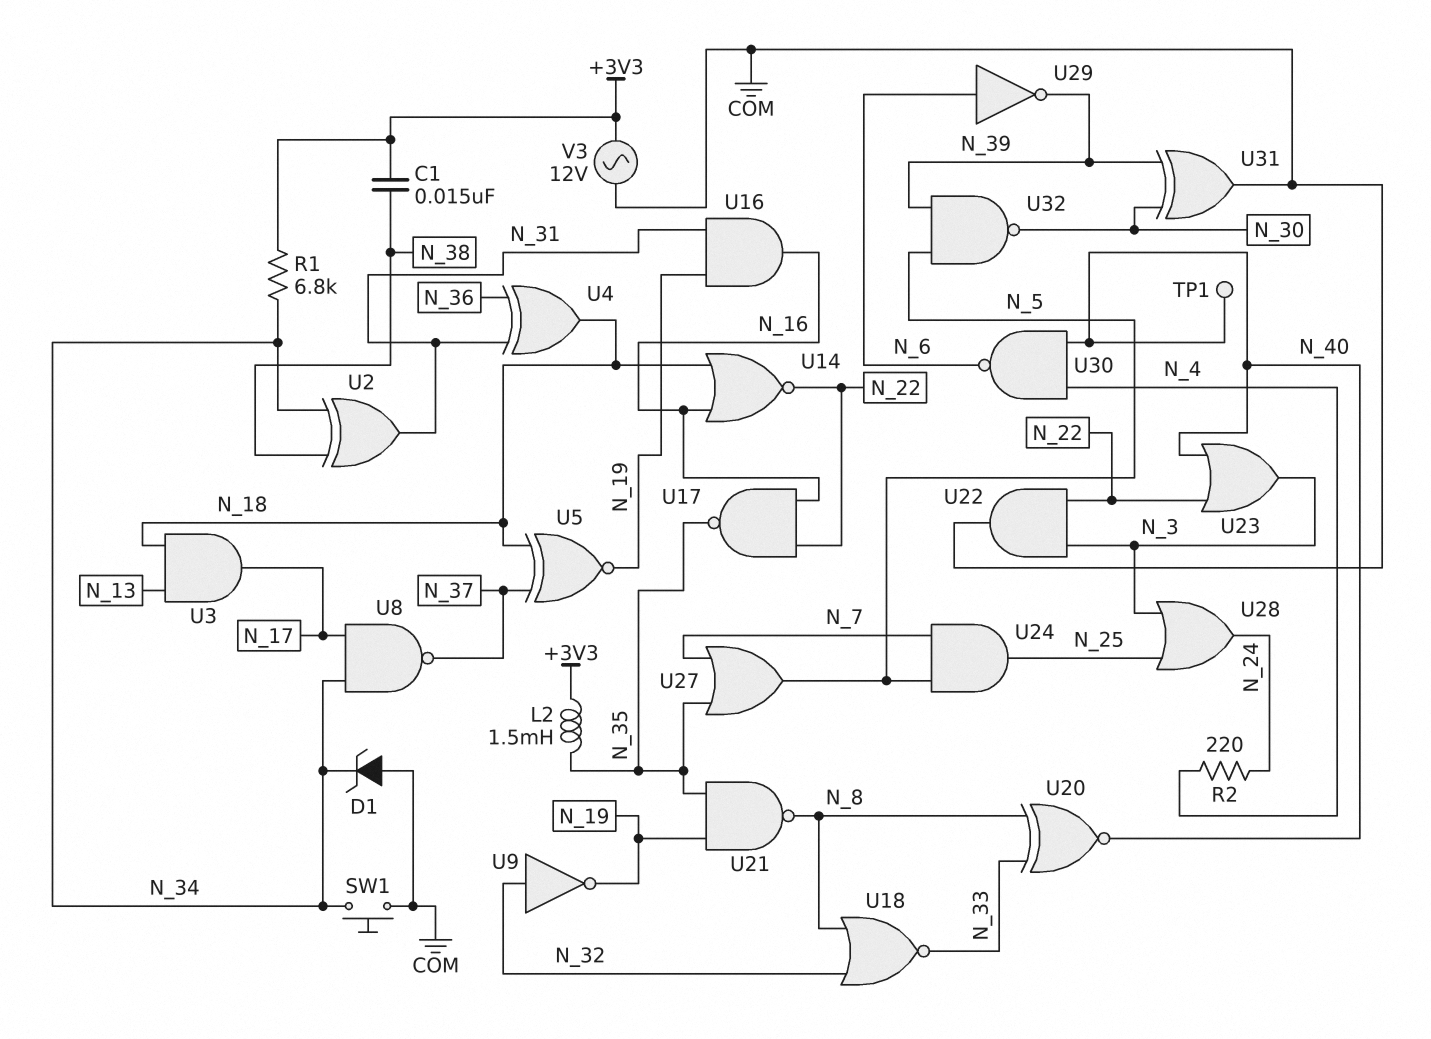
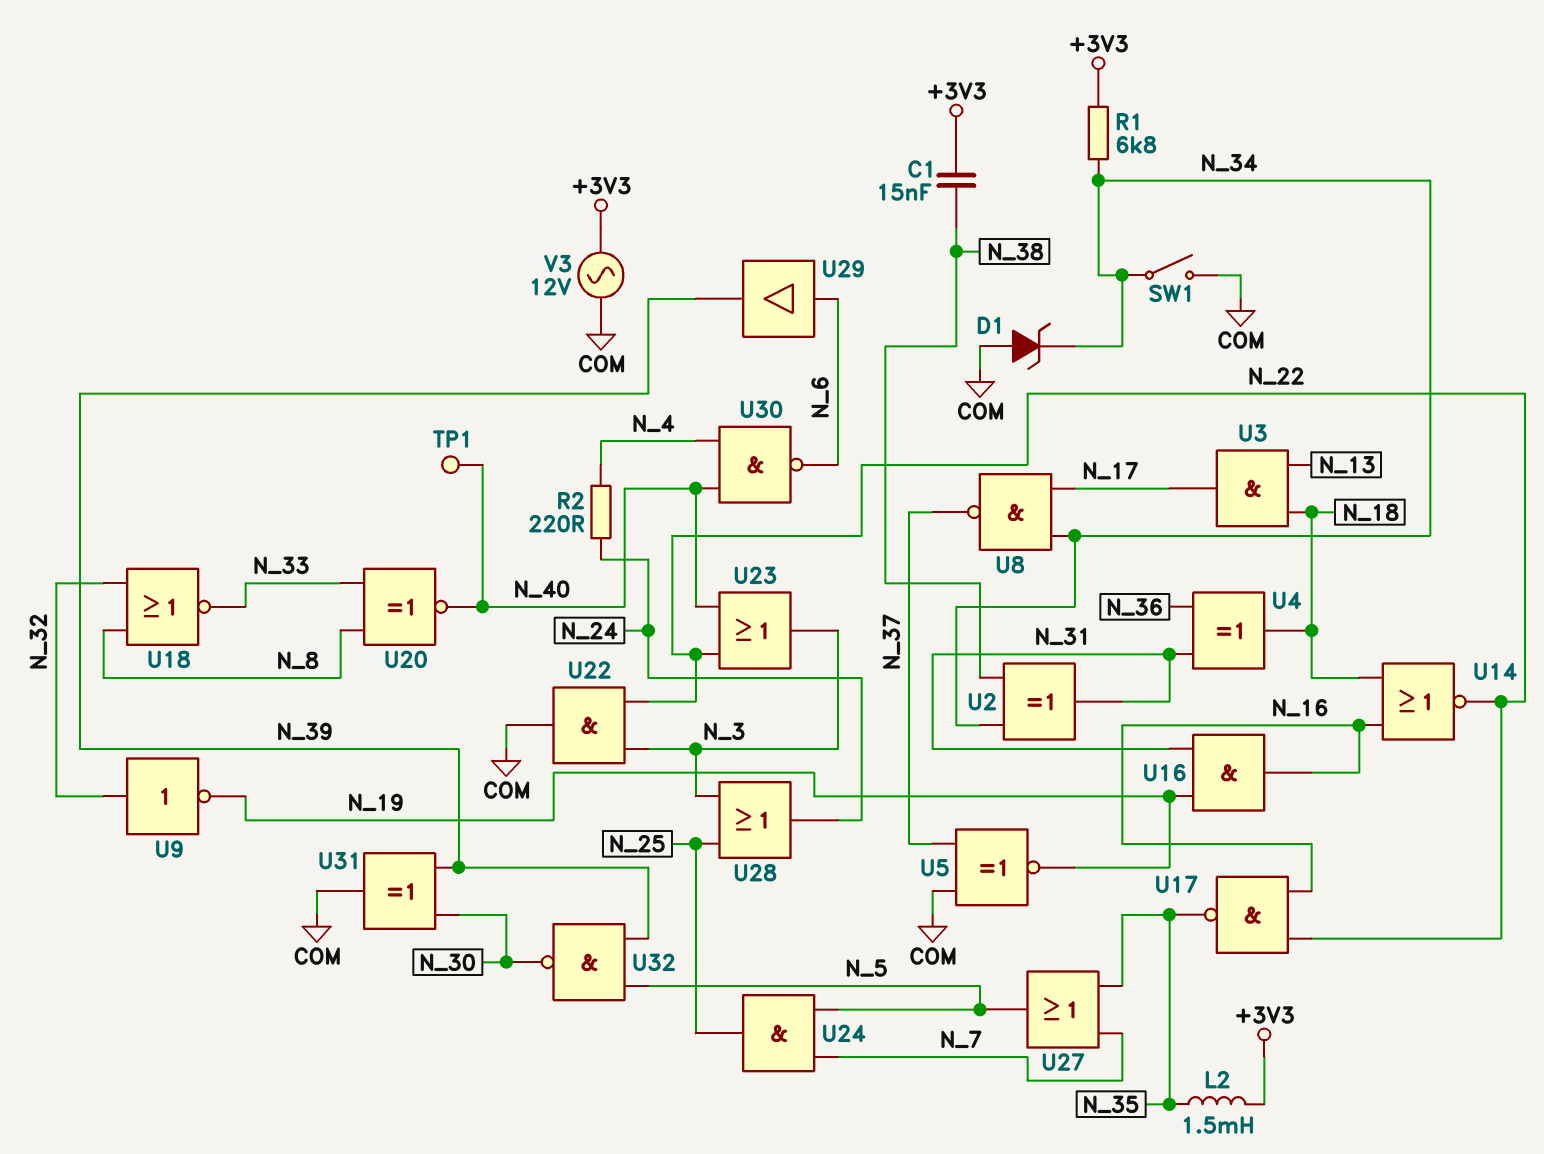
SW1: button (COM, N_34) -> switch (COM, N_34)
U5: XNOR (in N_18, in N_37, out N_19) -> XNOR (in COM, in N_37, out N_19)
U21: NAND (in N_19, in N_35, out N_8) -> none
U29: NOT (in N_6, out N_39) -> buffer (in N_6, out N_39)

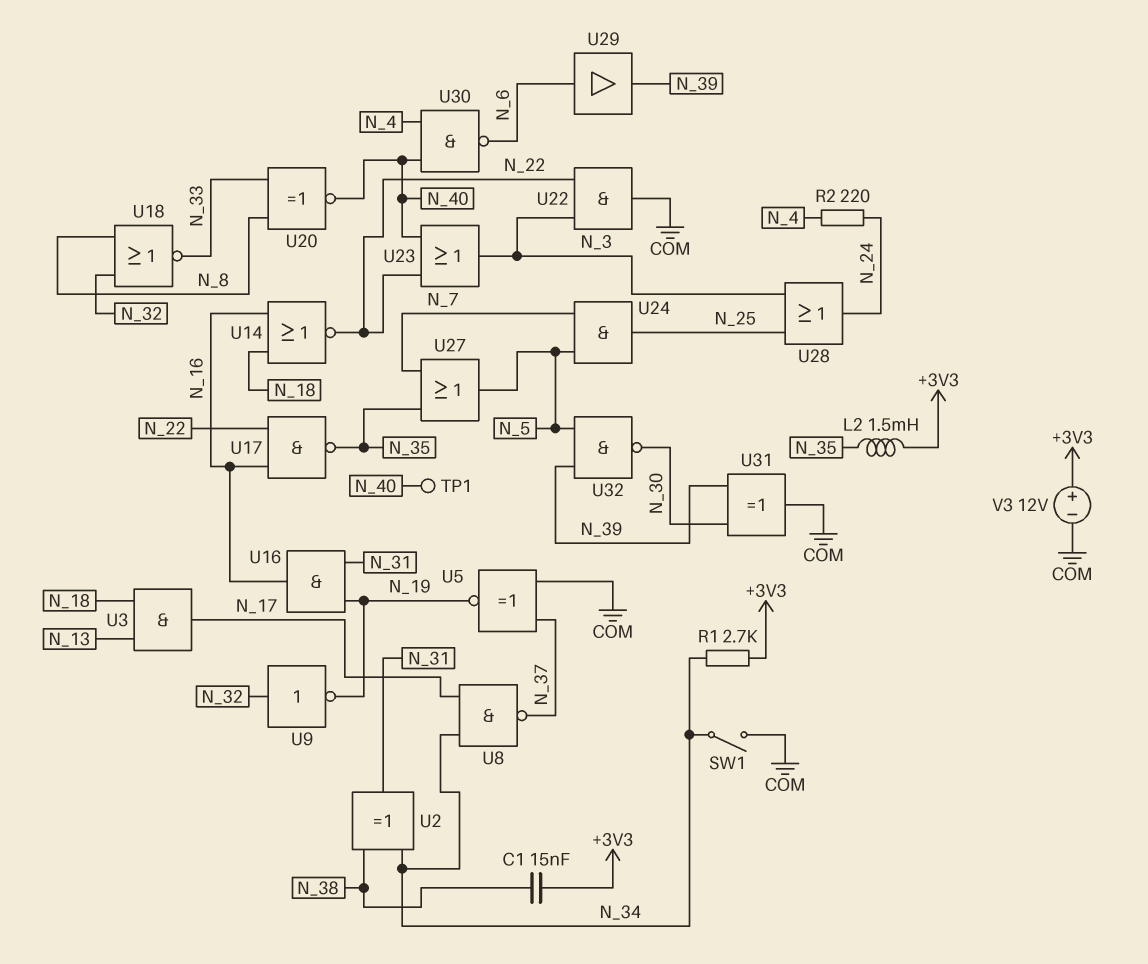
D1: zener (A COM, K N_34) -> none
R1: 6.8k (+3V3, N_34) -> 2.7k (+3V3, N_34)
U4: XOR (in N_31, in N_36, out N_18) -> none
V3: AC 12V (+3V3, COM) -> 12V (plus +3V3, minus COM)

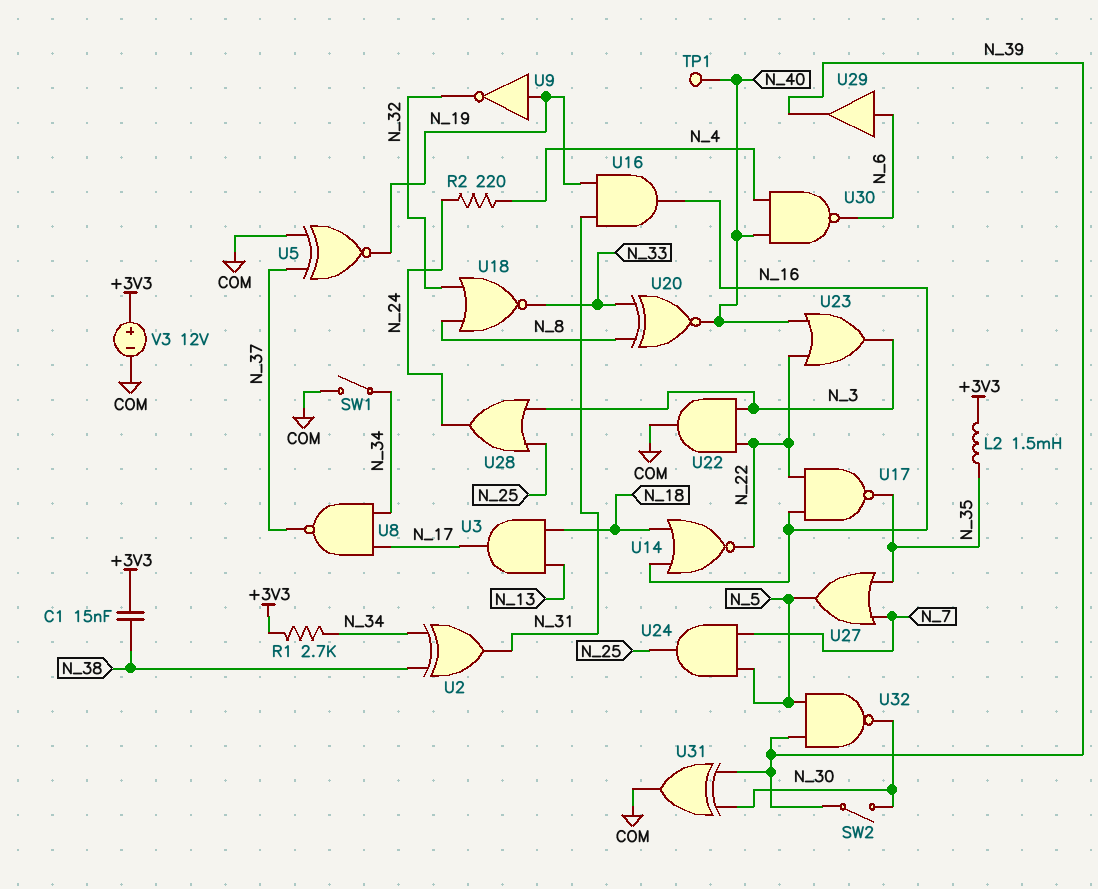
SW2: none -> switch (N_30, N_39)
U9: NOT (in N_32, out N_19) -> NOT (in N_19, out N_32)

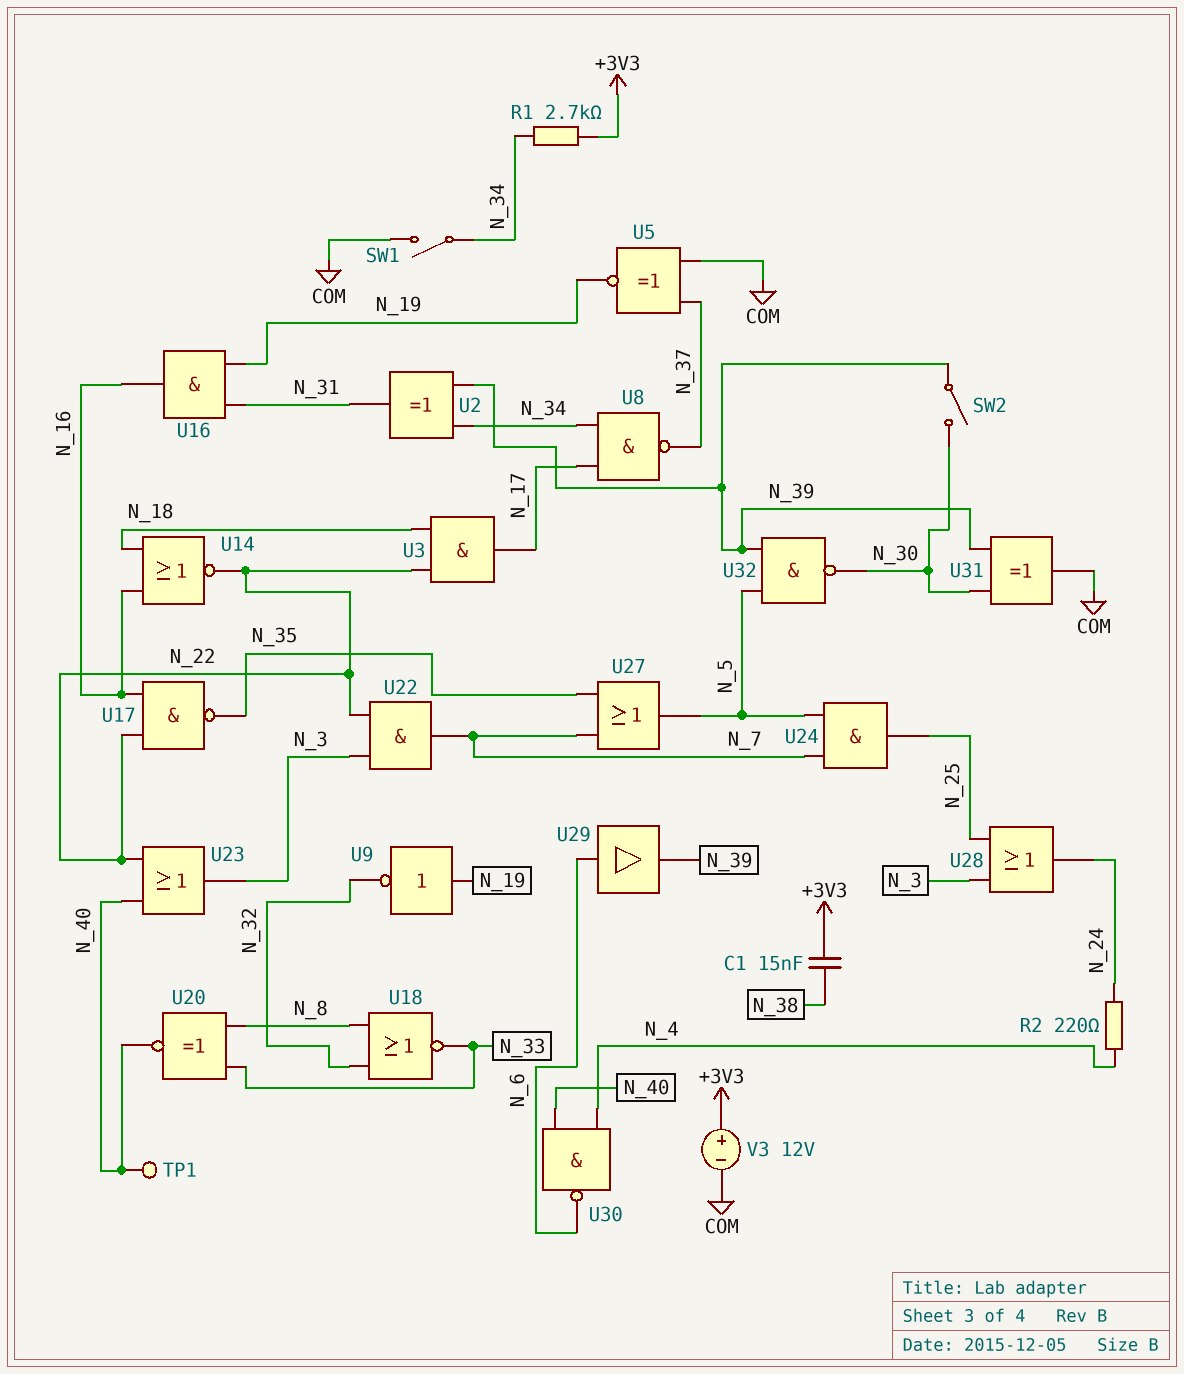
L2: 1.5mH (+3V3, N_35) -> none
U2: XOR (in N_34, in N_38, out N_31) -> XOR (in N_34, in N_39, out N_31)
U3: AND (in N_13, in N_18, out N_17) -> AND (in N_18, in N_22, out N_17)
U22: AND (in N_3, in N_22, out COM) -> AND (in N_3, in N_22, out N_7)

